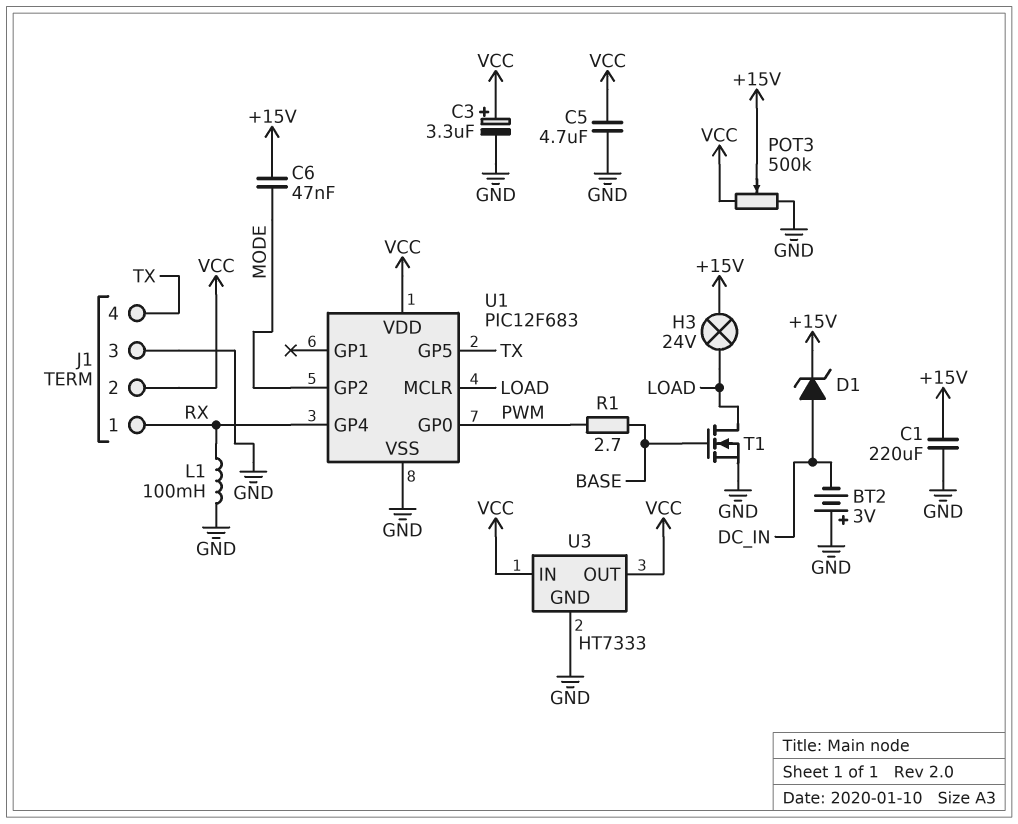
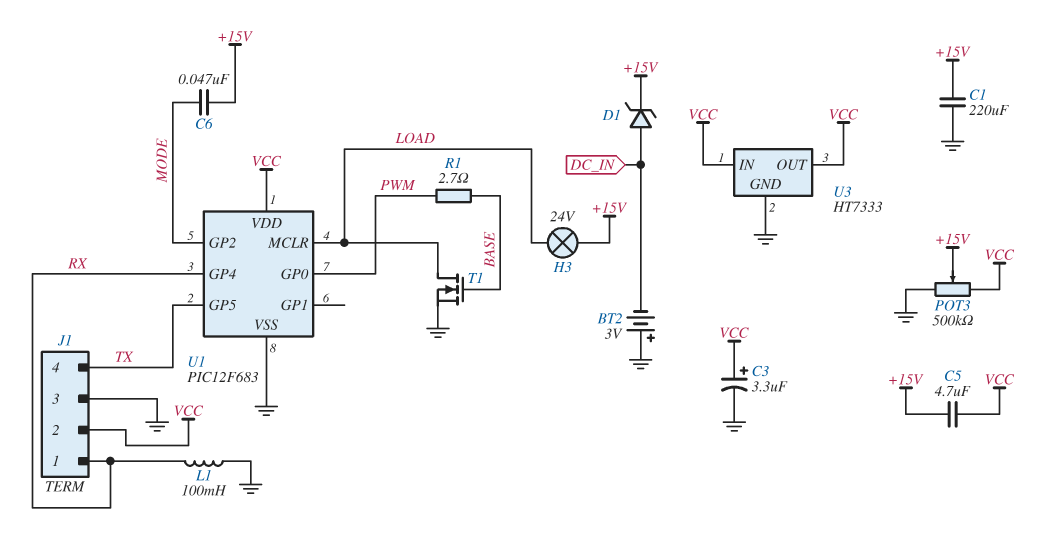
C5: 4.7uF (GND, VCC) -> 4.7uF (+15V, VCC)

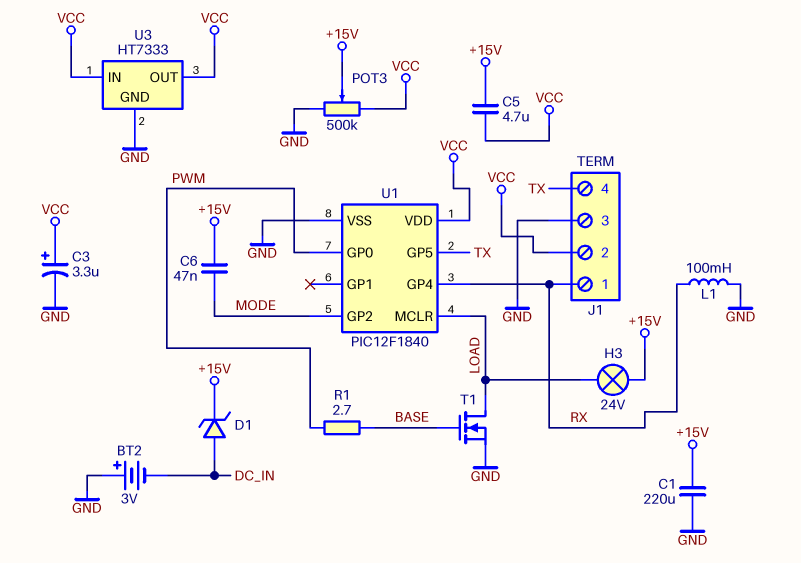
U1: PIC12F683 -> PIC12F1840

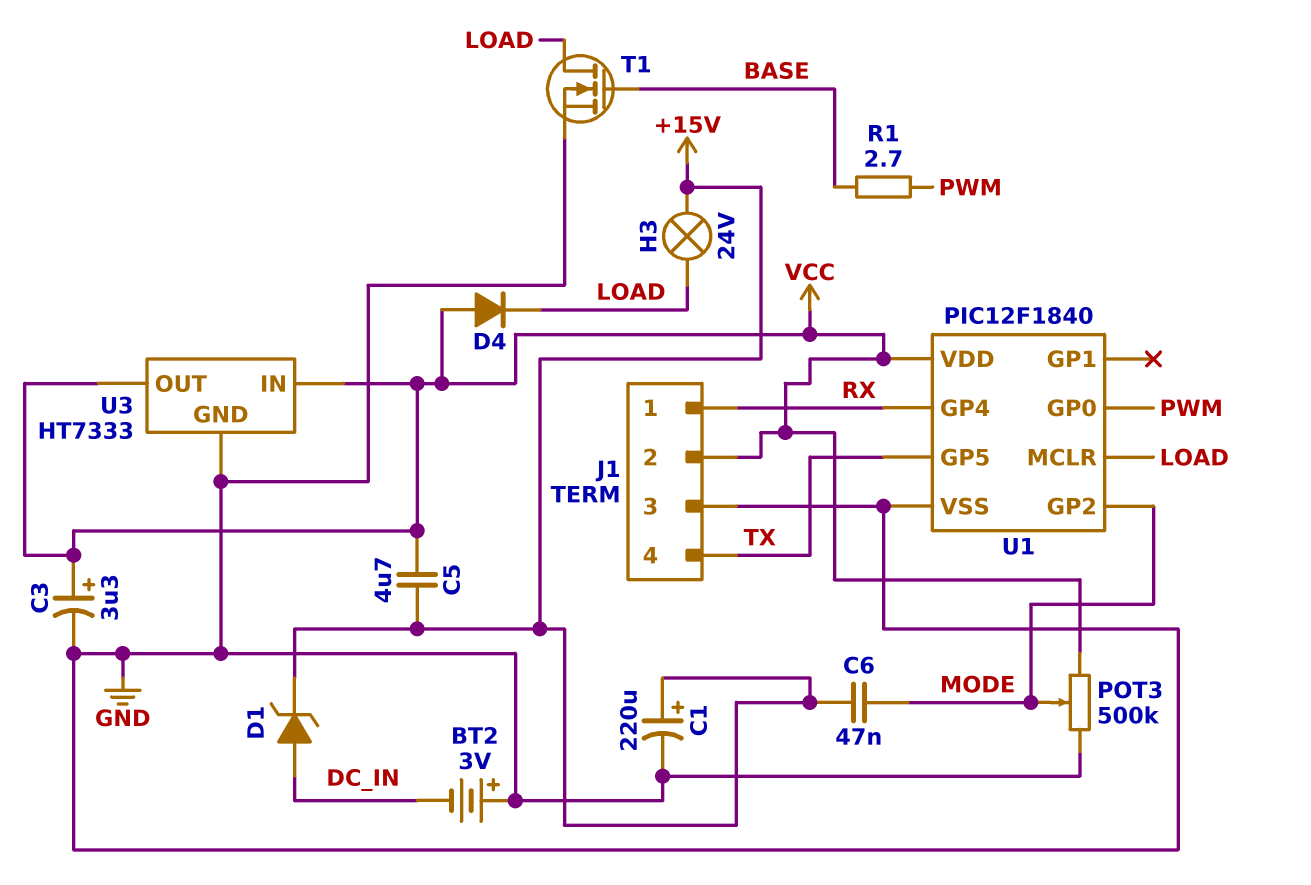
C1: 220uF (+15V, GND) -> 220uF (plus +15V, minus GND)
D4: none -> diode (A VCC, K LOAD)
L1: 100mH (GND, RX) -> none
POT3: 500k (GND, VCC, wiper +15V) -> 500k (GND, VCC, wiper MODE)

